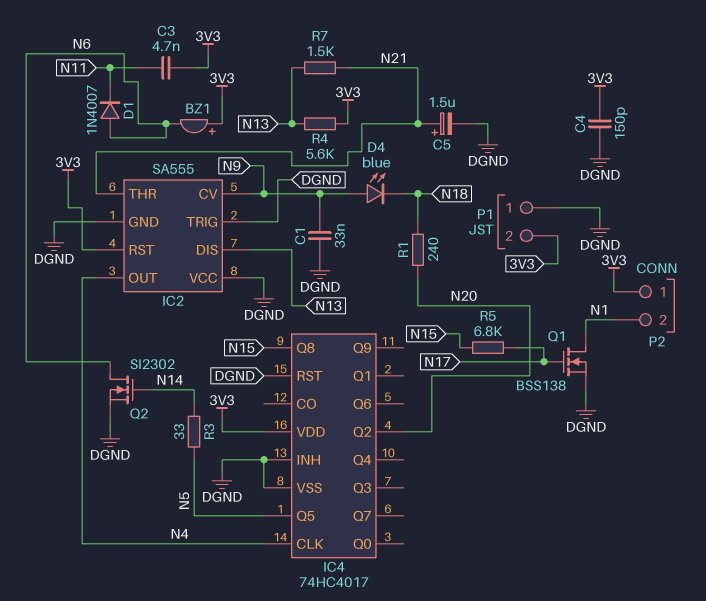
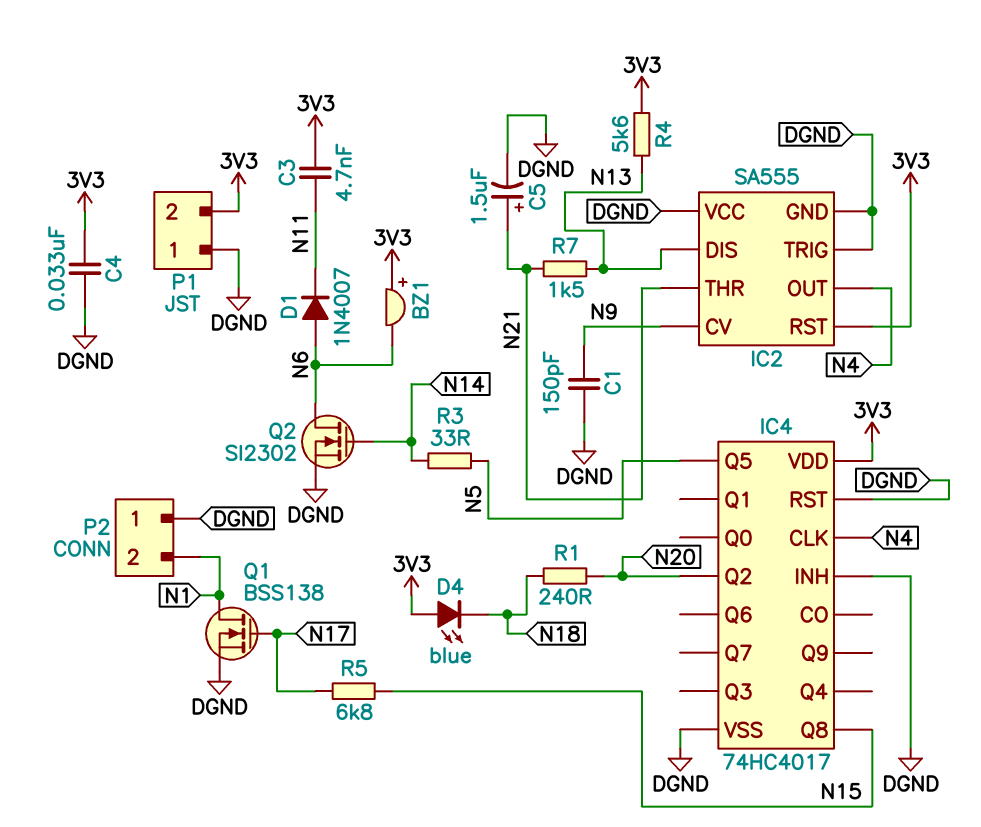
C1: 33nF (DGND, N9) -> 150pF (DGND, N9)
C4: 150pF (3V3, DGND) -> 33nF (3V3, DGND)
D4: LED blue (A N9, K N18) -> LED blue (A 3V3, K N18)
P2 pin 1: 3V3 -> DGND

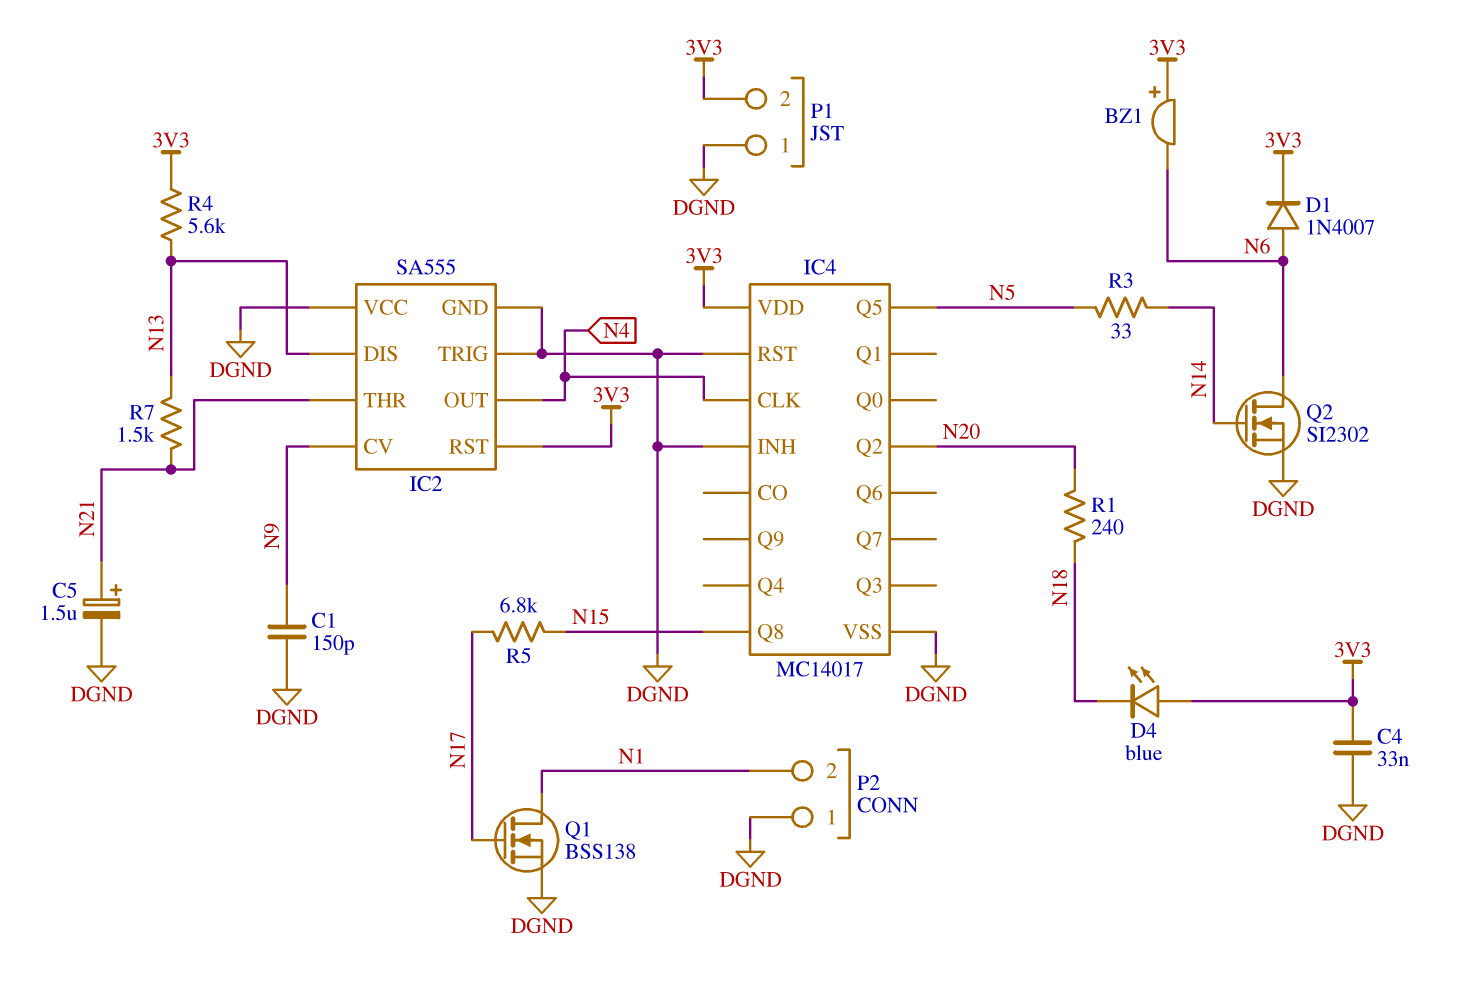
C3: 4.7nF (3V3, N11) -> none
D1: diode 1N4007 (A N6, K N11) -> diode 1N4007 (A N6, K 3V3)
IC4: 74HC4017 -> MC14017

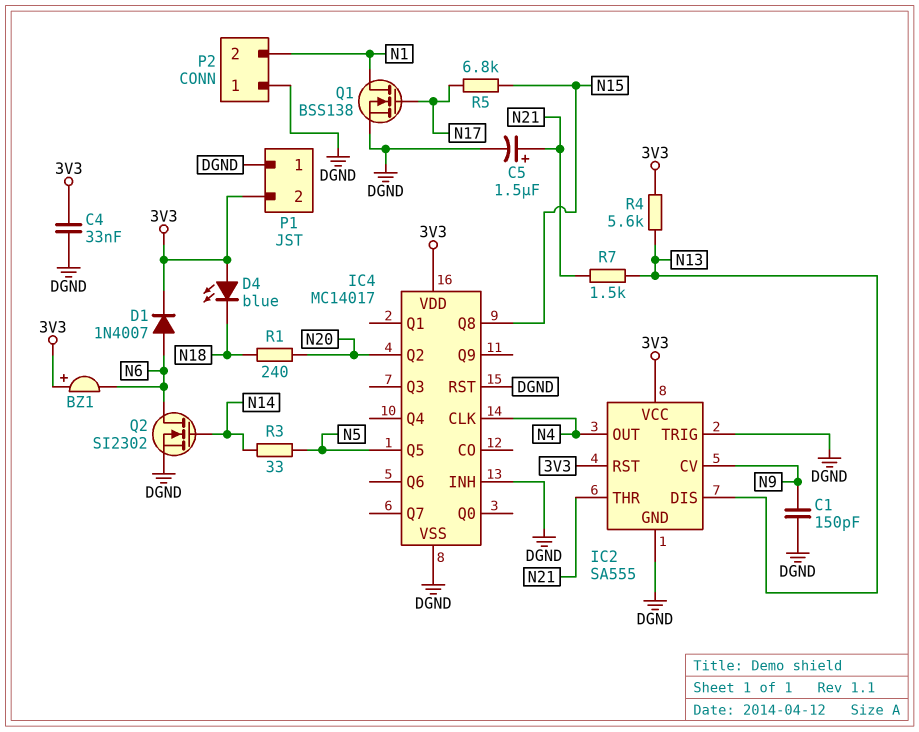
IC2 pin VCC: DGND -> 3V3

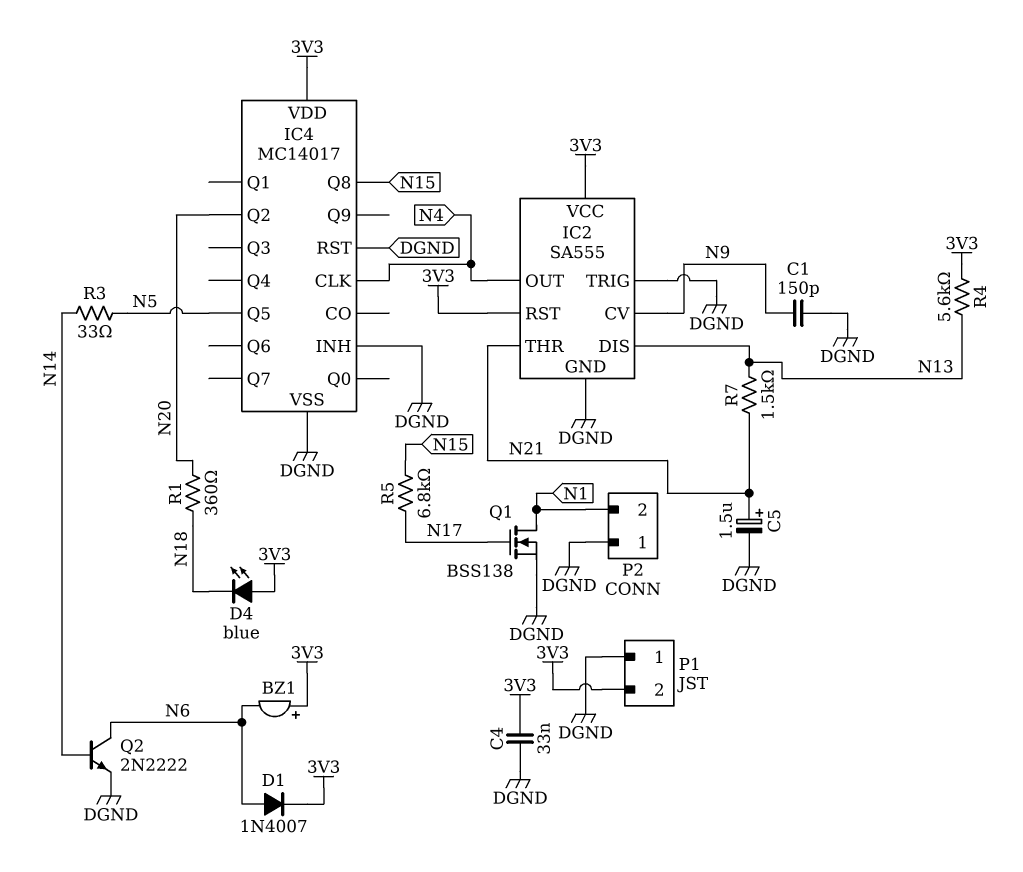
Q2: NMOS SI2302 (G N14, D N6, S DGND) -> NPN 2N2222 (B N14, C N6, E DGND)
R1: 240 (N18, N20) -> 360 (N18, N20)

